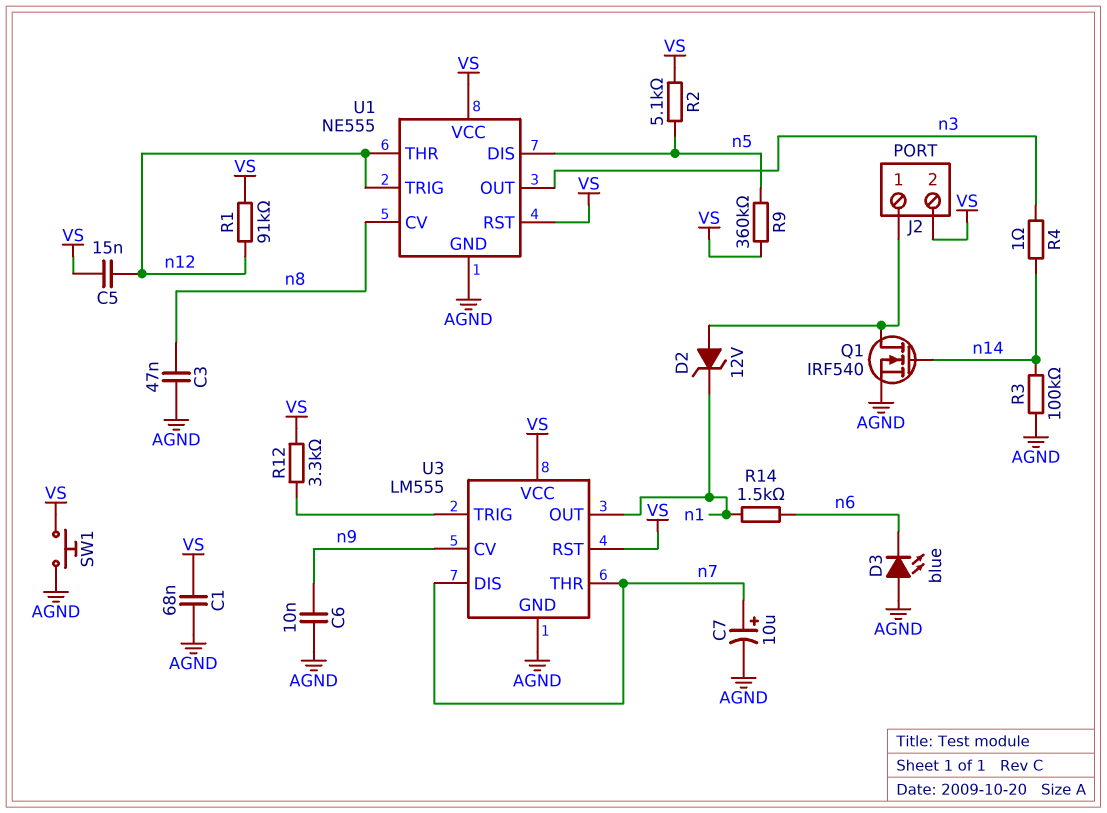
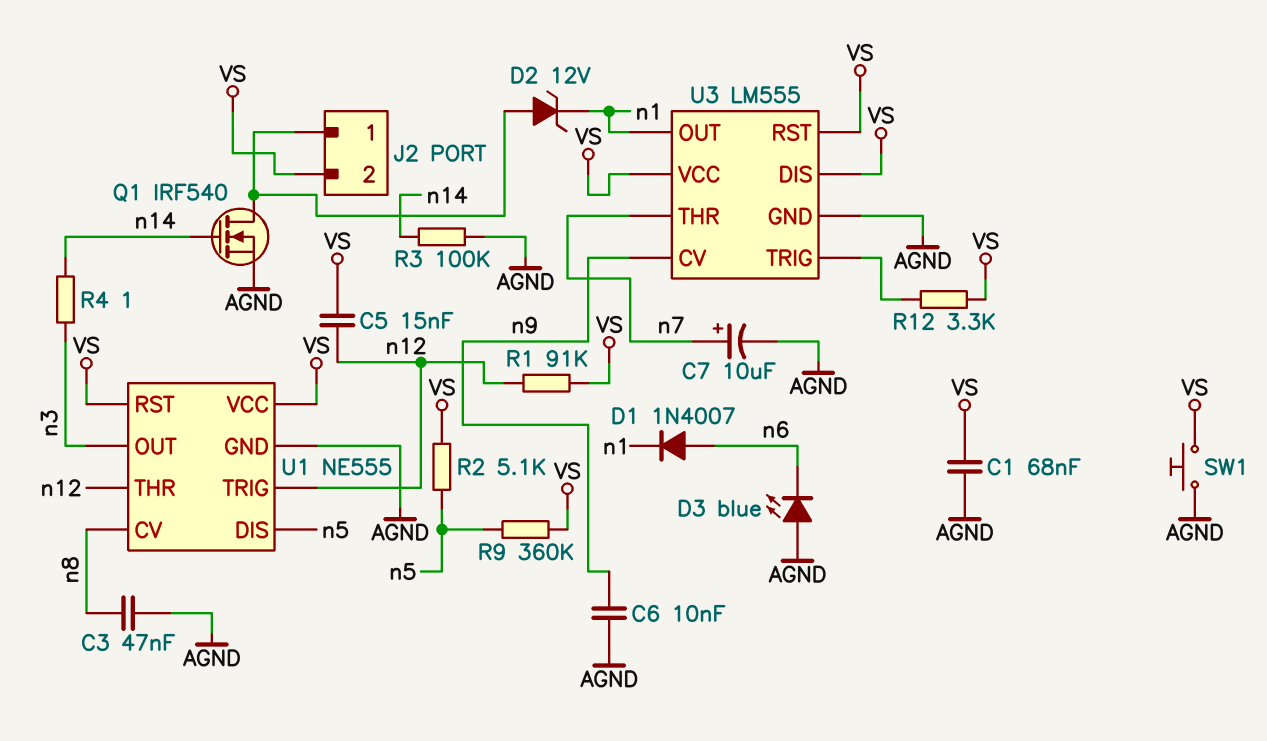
D1: none -> diode 1N4007 (A n6, K n1)
R14: 1.5k (n1, n6) -> none
U3 pin DIS: n7 -> VS

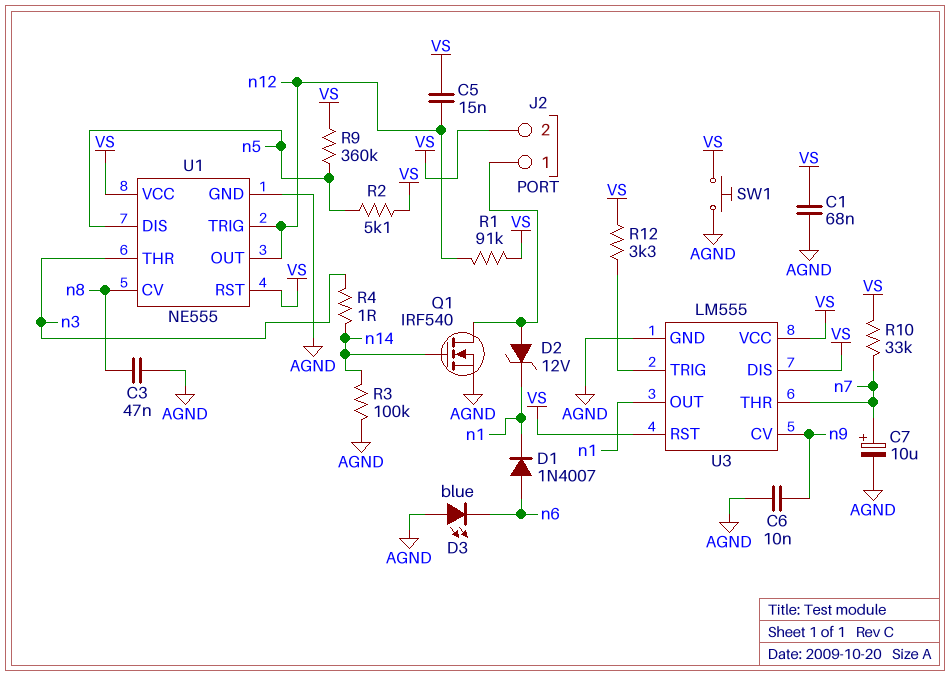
R10: none -> 33k (VS, n7)
U1 pin OUT: n3 -> n12
U1 pin THR: n12 -> n3

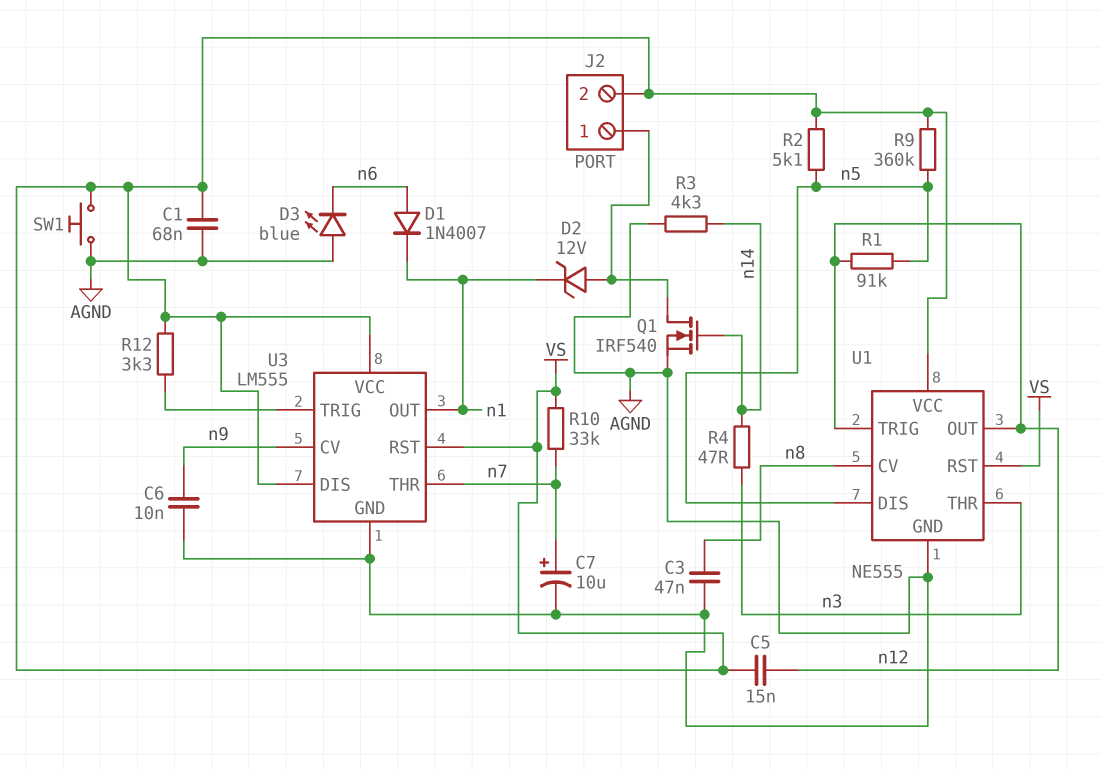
R1: 91k (VS, n12) -> 91k (n5, n12)
R3: 100k (AGND, n14) -> 4.3k (AGND, n14)
R4: 1 (n3, n14) -> 47 (n3, n14)

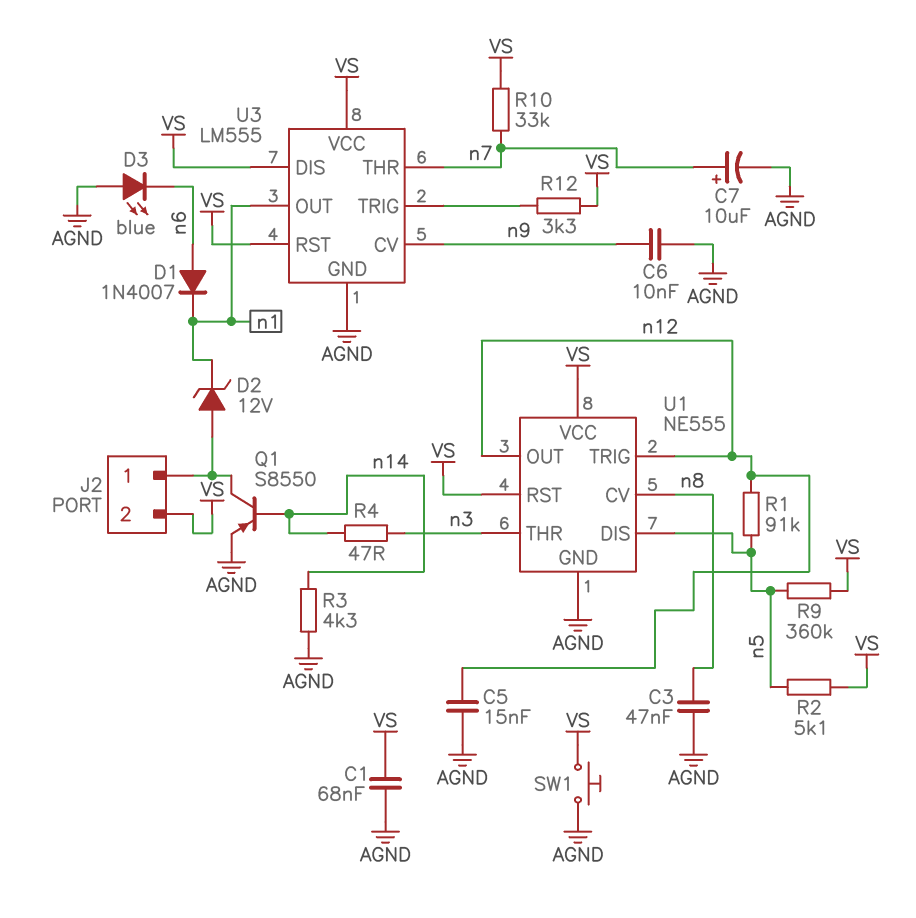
C5: 15nF (VS, n12) -> 15nF (AGND, n12)
Q1: NMOS IRF540 (G n14, D J2/1, S AGND) -> PNP S8550 (B n14, C J2/1, E AGND)

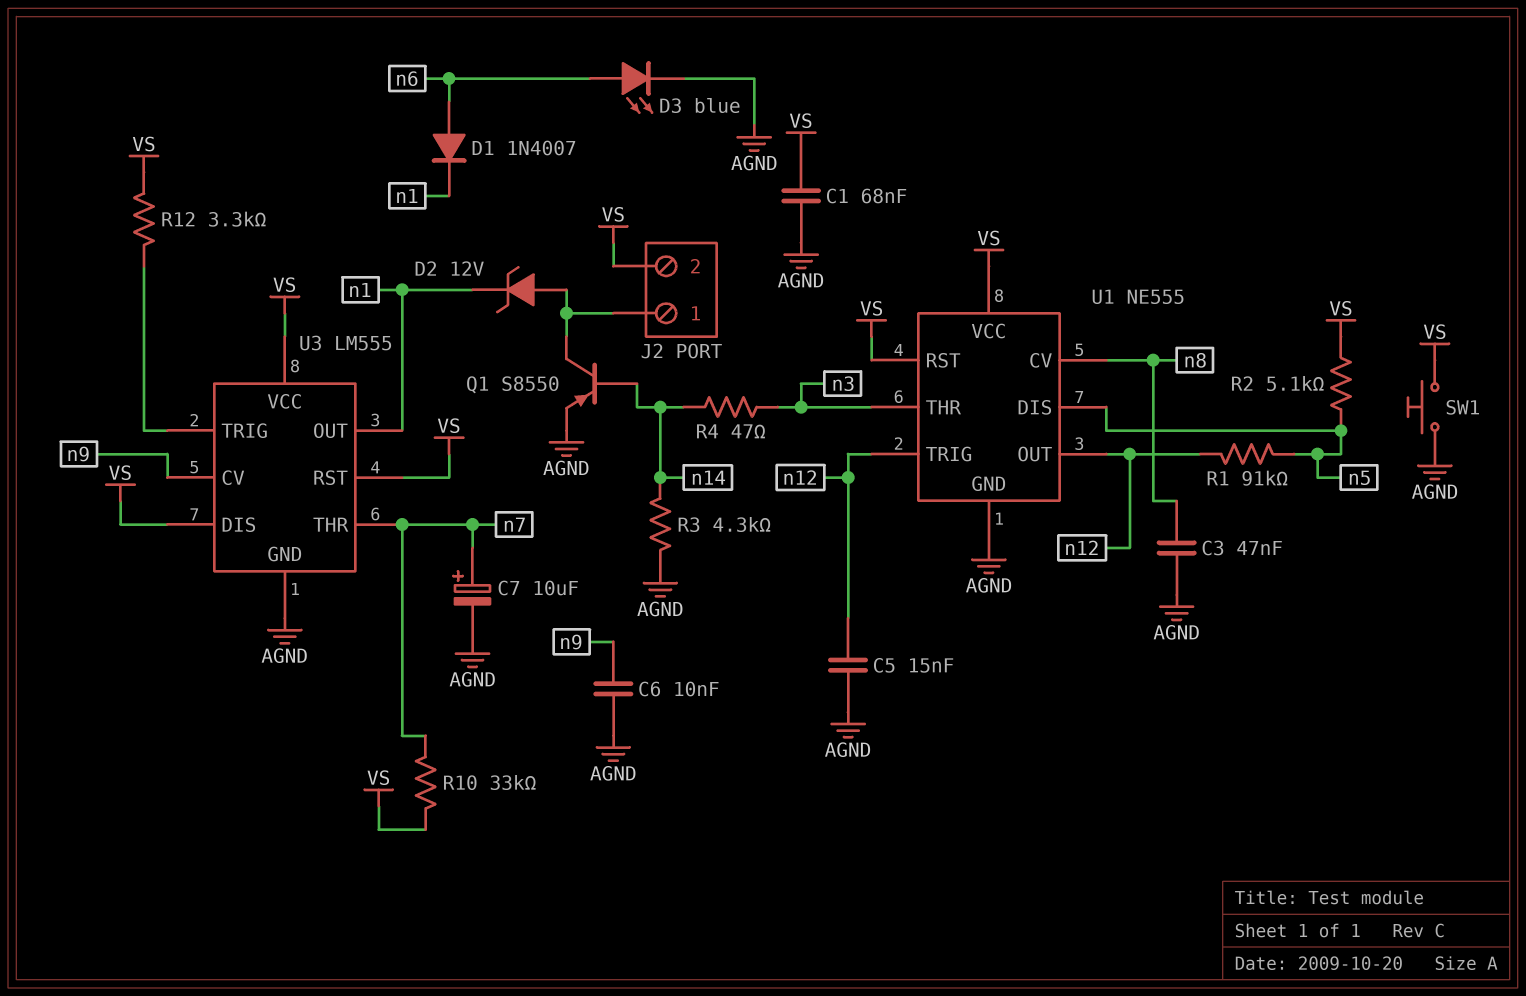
D3: LED blue (A AGND, K n6) -> LED blue (A n6, K AGND)
R9: 360k (VS, n5) -> none

